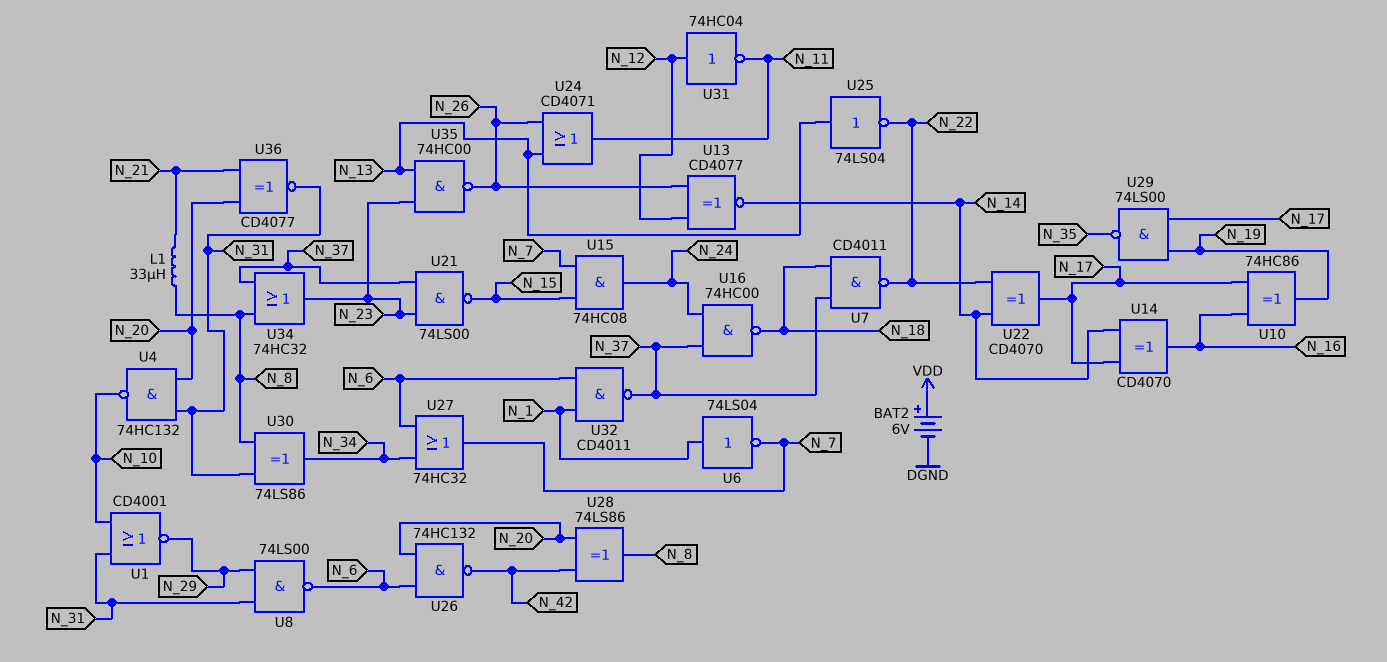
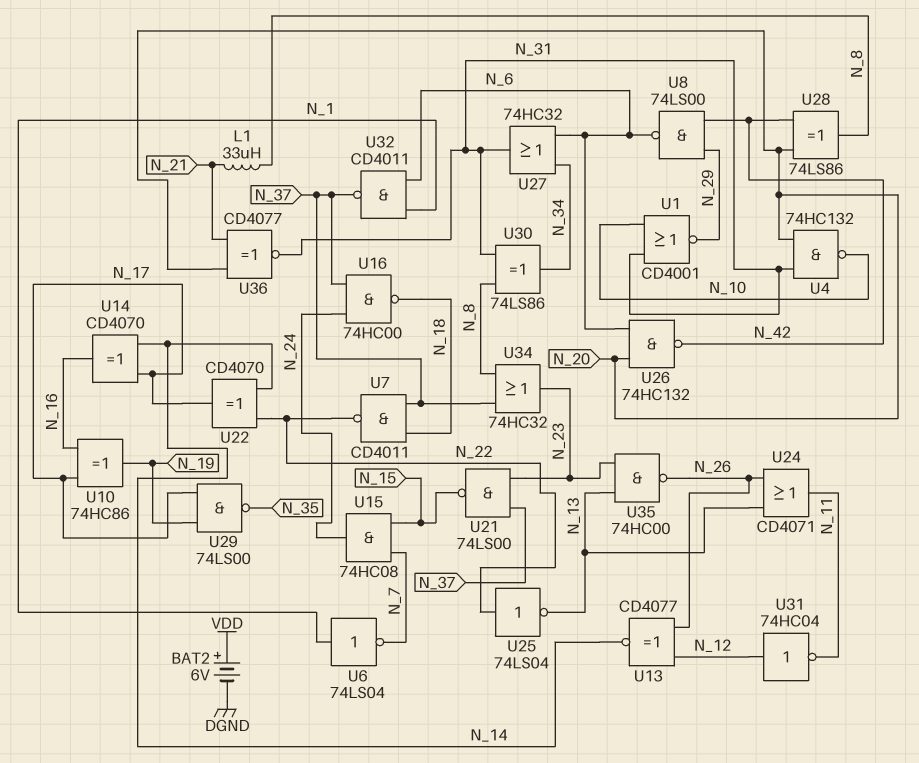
U8: NAND 74LS00 (in N_29, in N_31, out N_6) -> NAND 74LS00 (in N_29, in N_42, out N_6)
U25: NOT 74LS04 (in N_13, out N_22) -> NOT 74LS04 (in N_22, out N_13)
U27: OR 74HC32 (in N_6, in N_34, out N_7) -> OR 74HC32 (in N_6, in N_34, out N_31)

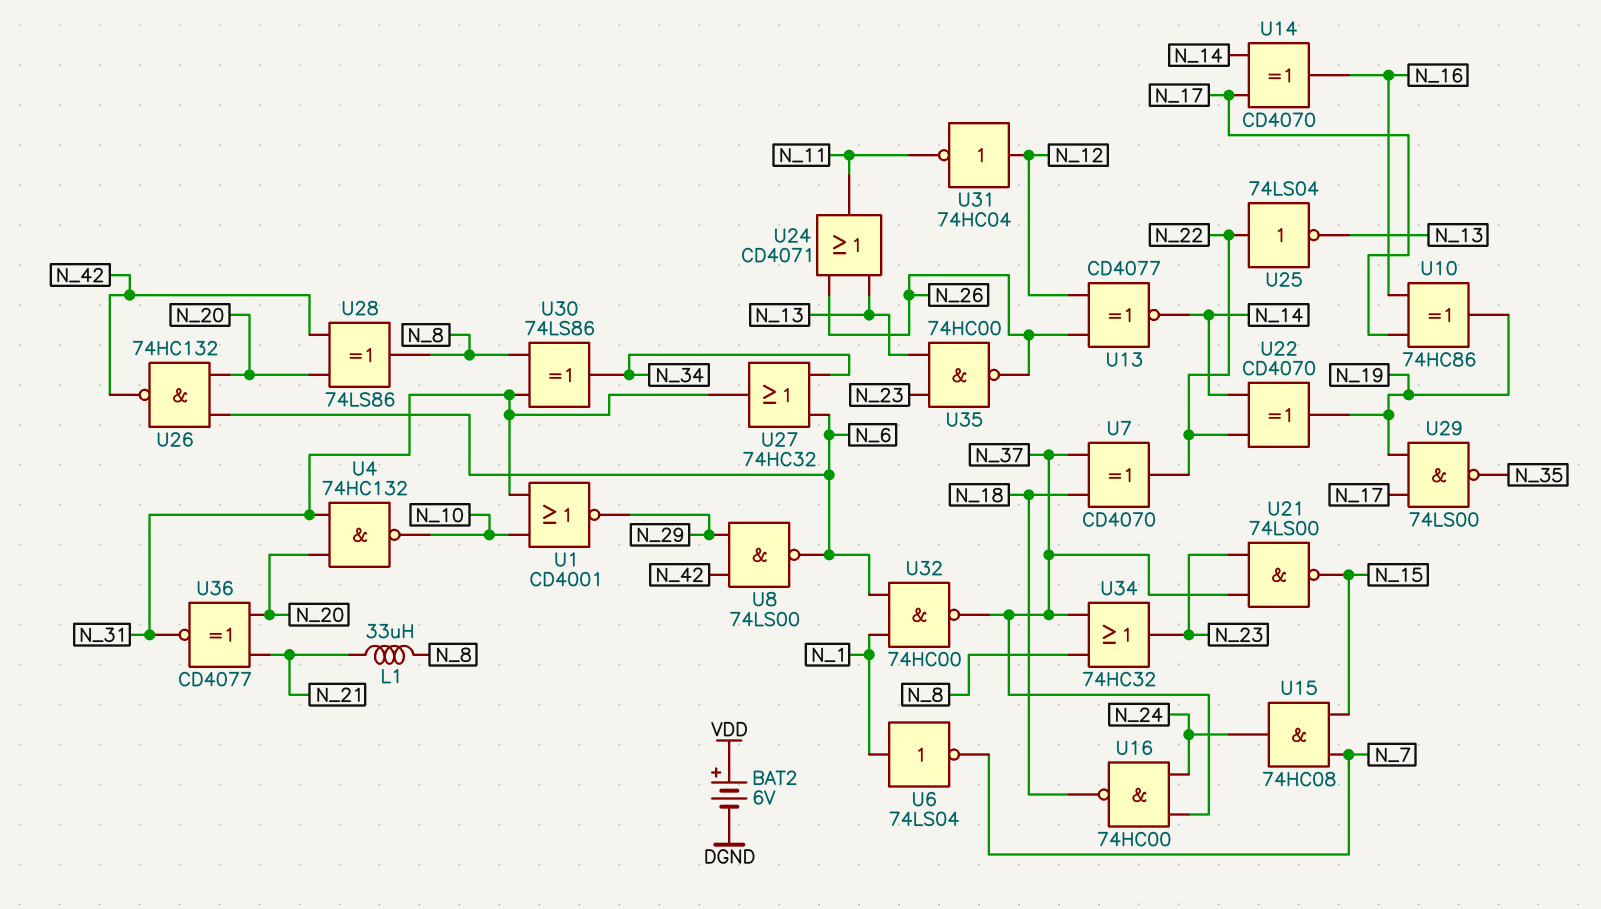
U7: NAND CD4011 (in N_18, in N_37, out N_22) -> XOR CD4070 (in N_18, in N_37, out N_22)
U22: XOR CD4070 (in N_14, in N_22, out N_17) -> XOR CD4070 (in N_14, in N_22, out N_19)
U32: NAND CD4011 (in N_1, in N_6, out N_37) -> NAND 74HC00 (in N_1, in N_6, out N_37)

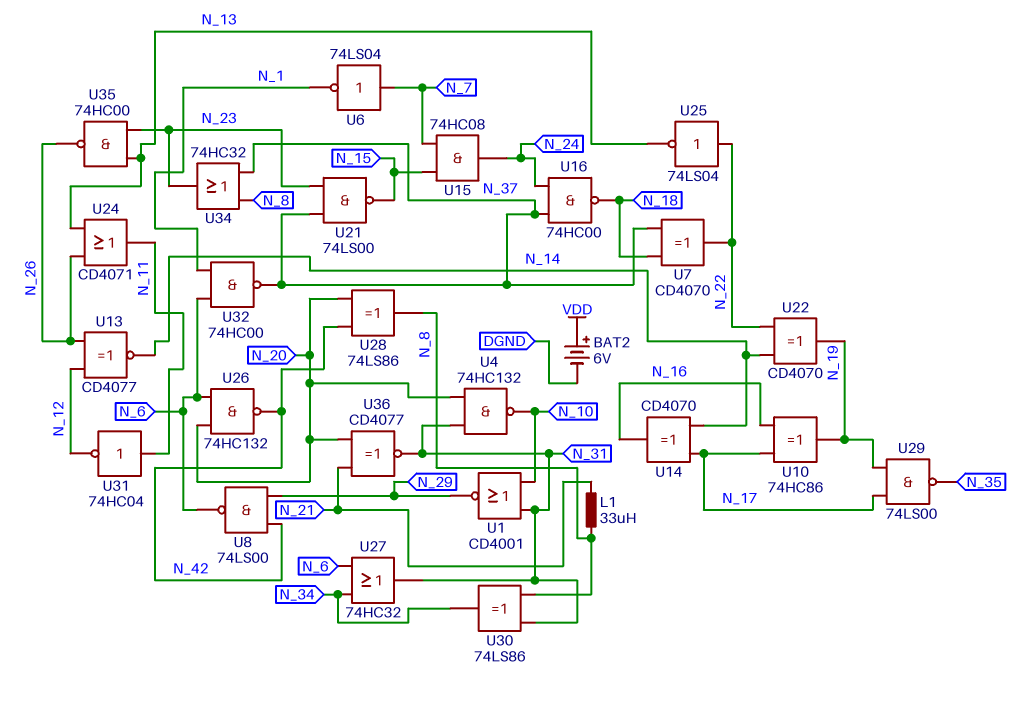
U6: NOT 74LS04 (in N_1, out N_7) -> NOT 74LS04 (in N_7, out N_1)
U31: NOT 74HC04 (in N_12, out N_11) -> NOT 74HC04 (in N_11, out N_12)

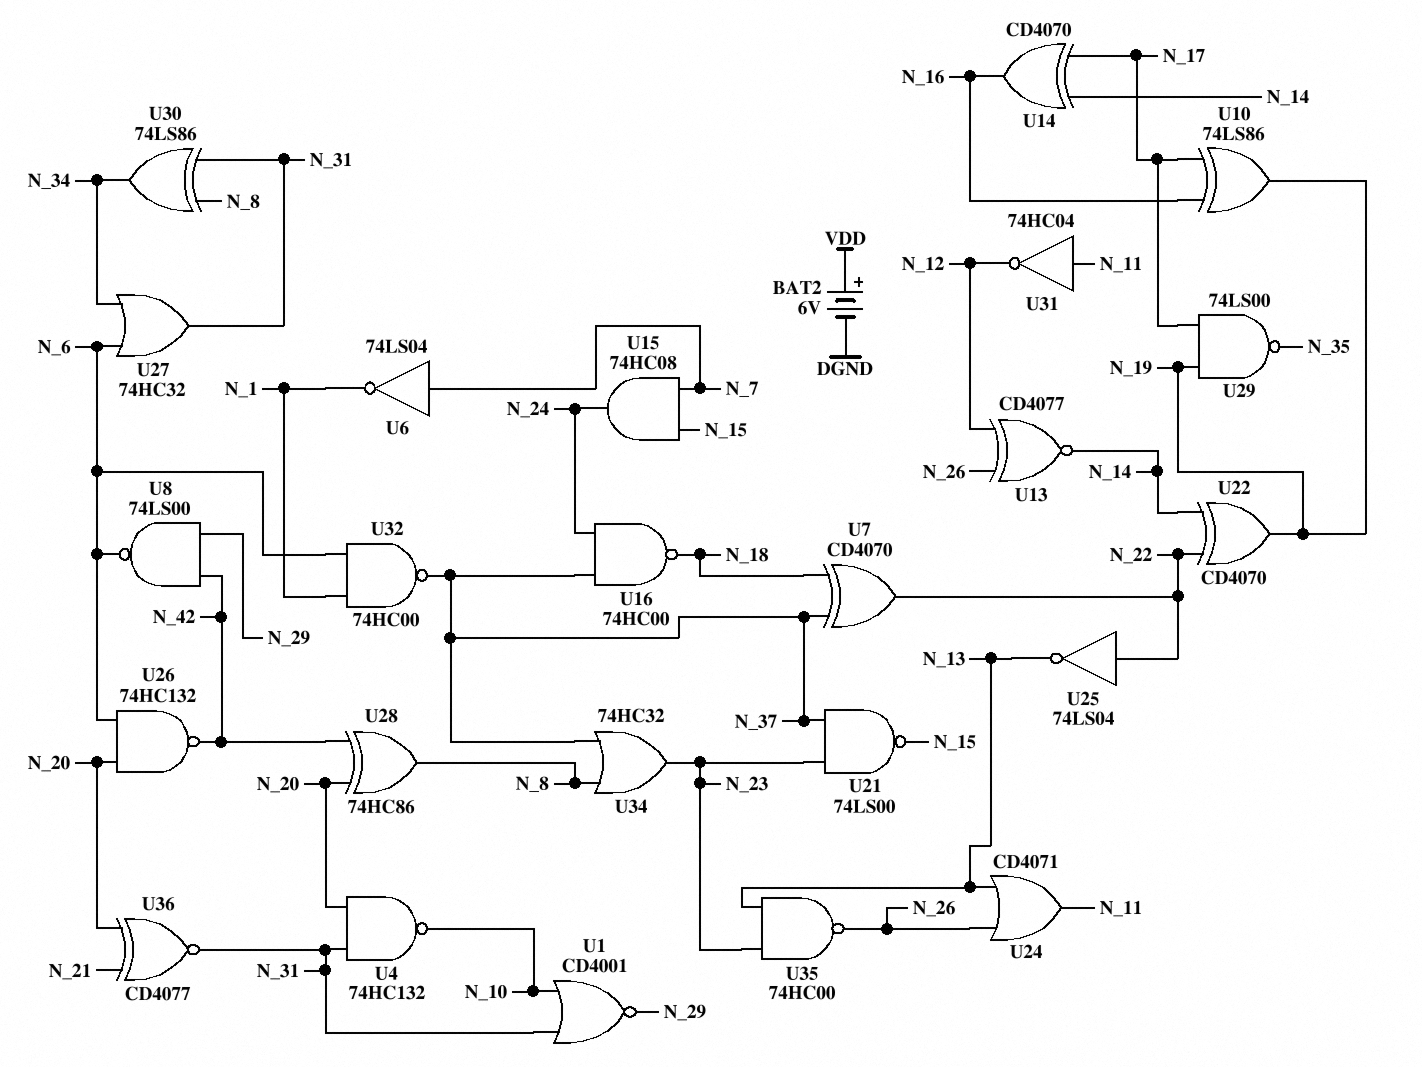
L1: 33uH (N_8, N_21) -> none
U10: XOR 74HC86 (in N_16, in N_17, out N_19) -> XOR 74LS86 (in N_16, in N_17, out N_19)
U28: XOR 74LS86 (in N_20, in N_42, out N_8) -> XOR 74HC86 (in N_20, in N_42, out N_8)

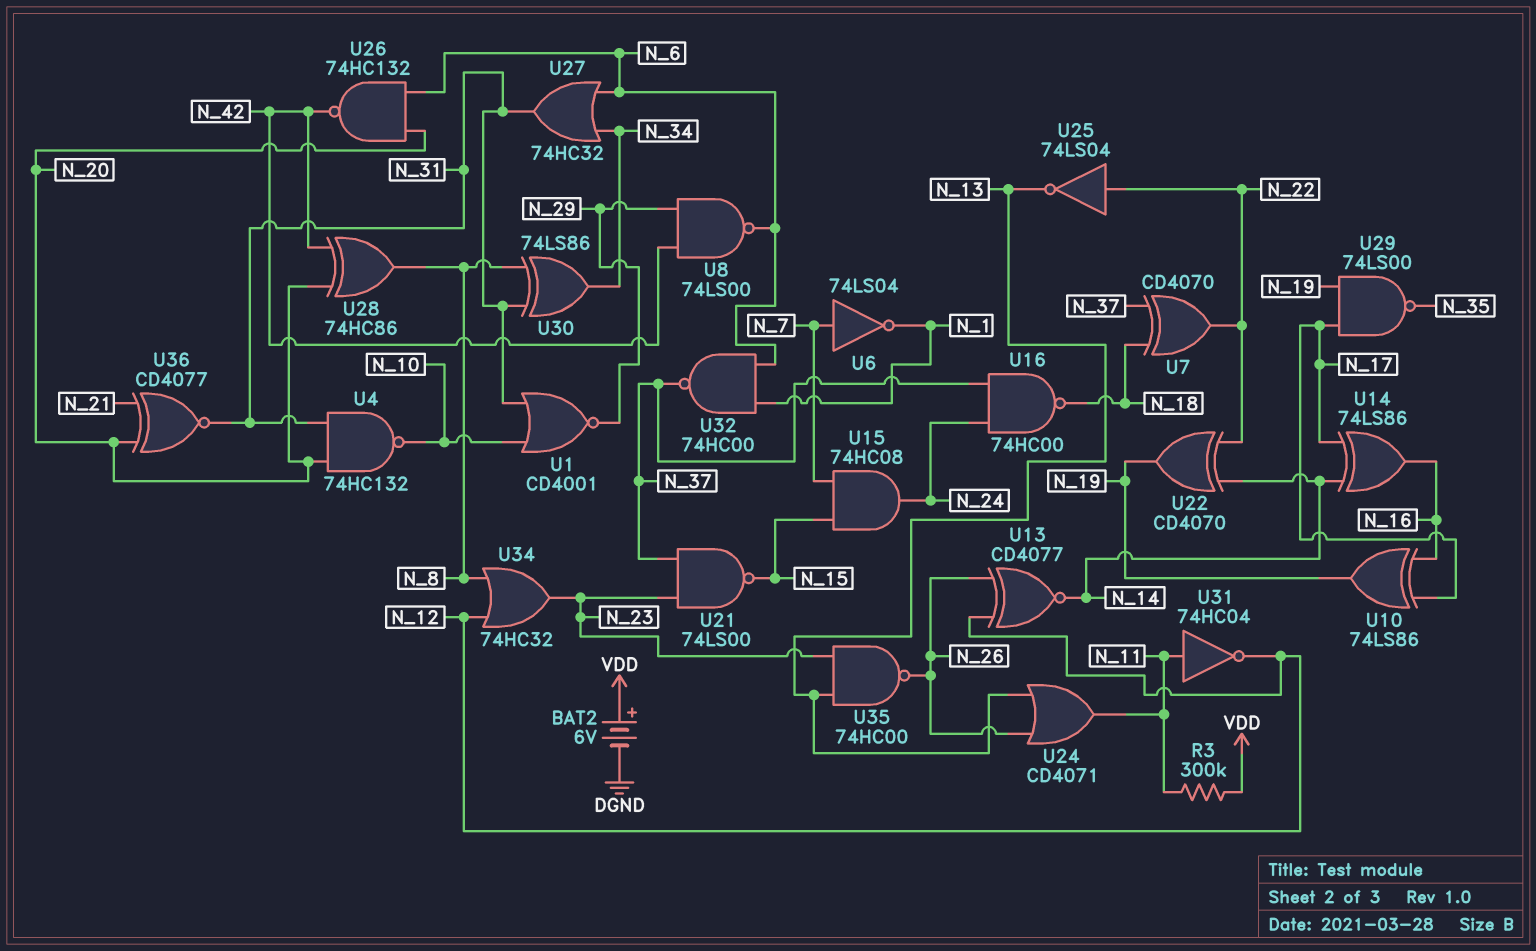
R3: none -> 300k (N_11, VDD)
U14: XOR CD4070 (in N_14, in N_17, out N_16) -> XOR 74LS86 (in N_14, in N_17, out N_16)
U34: OR 74HC32 (in N_8, in N_37, out N_23) -> OR 74HC32 (in N_8, in N_12, out N_23)

